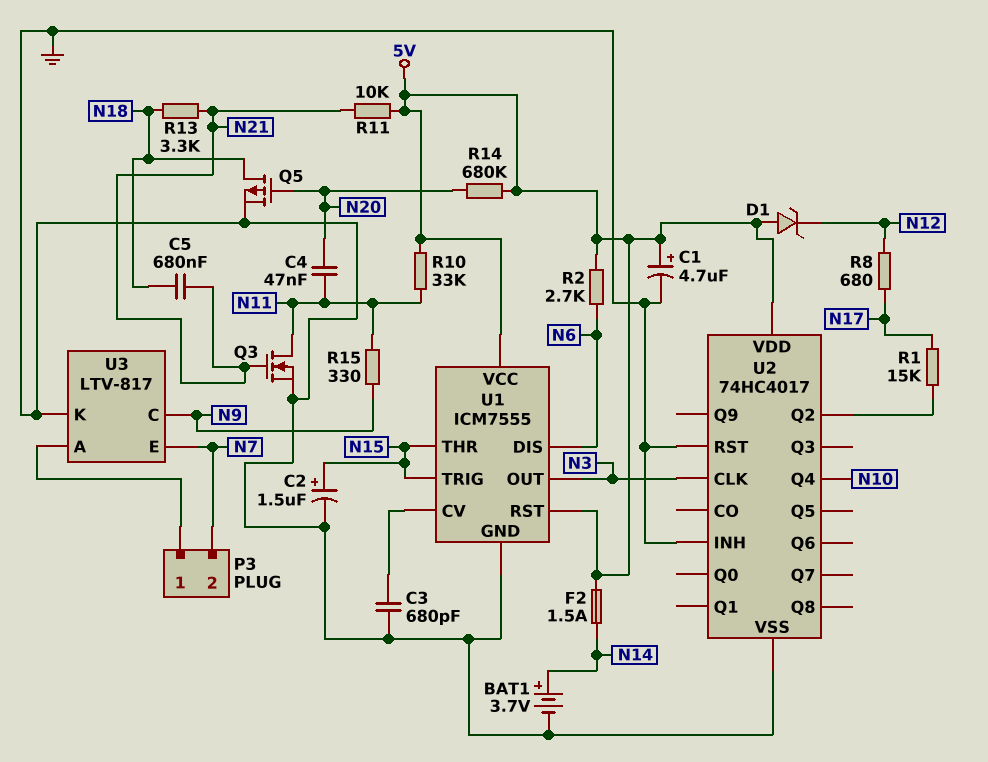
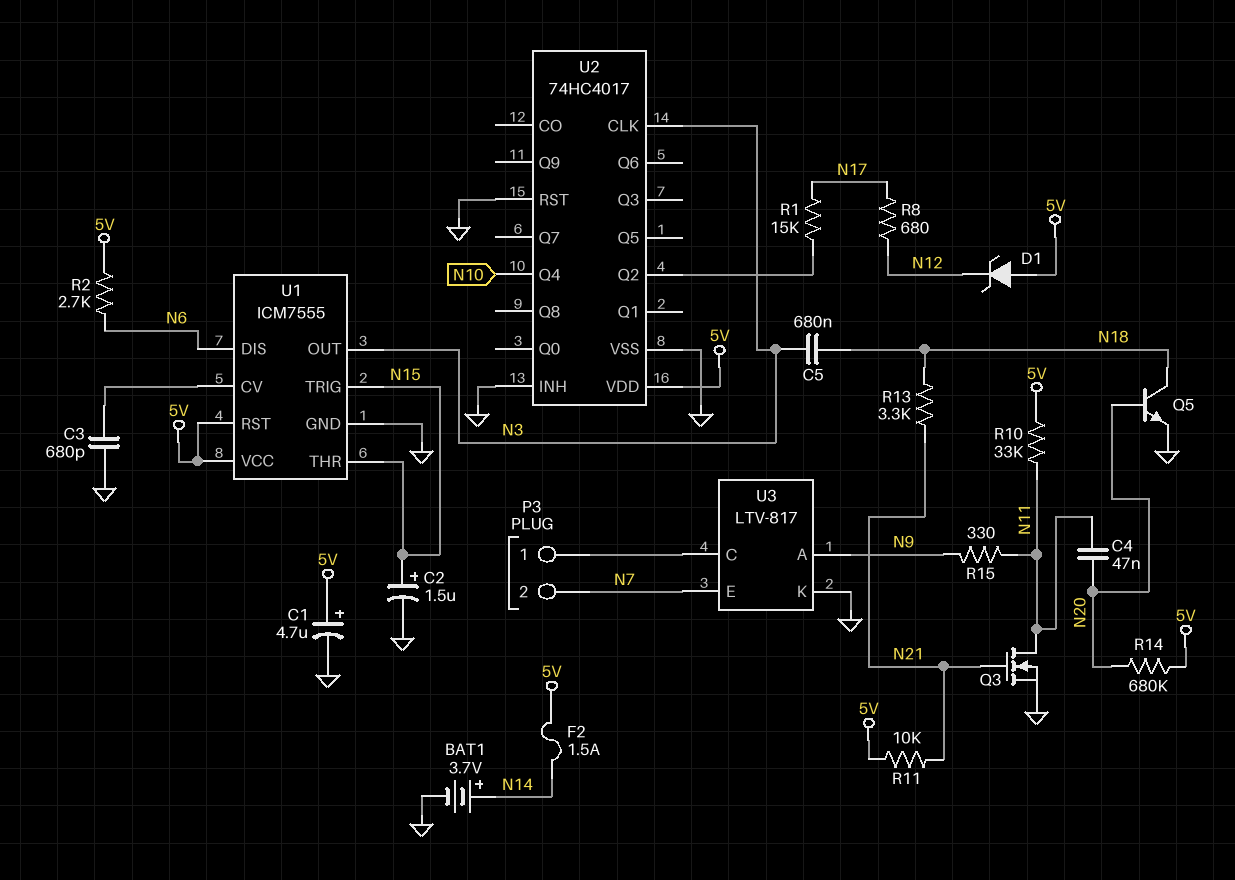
C5: 680nF (N18, N21) -> 680nF (N3, N18)
Q5: PMOS (G N20, D N18, S GND) -> NPN (B N20, C N18, E GND)
U3 pin A: P3/1 -> N9
U3 pin C: N9 -> P3/1

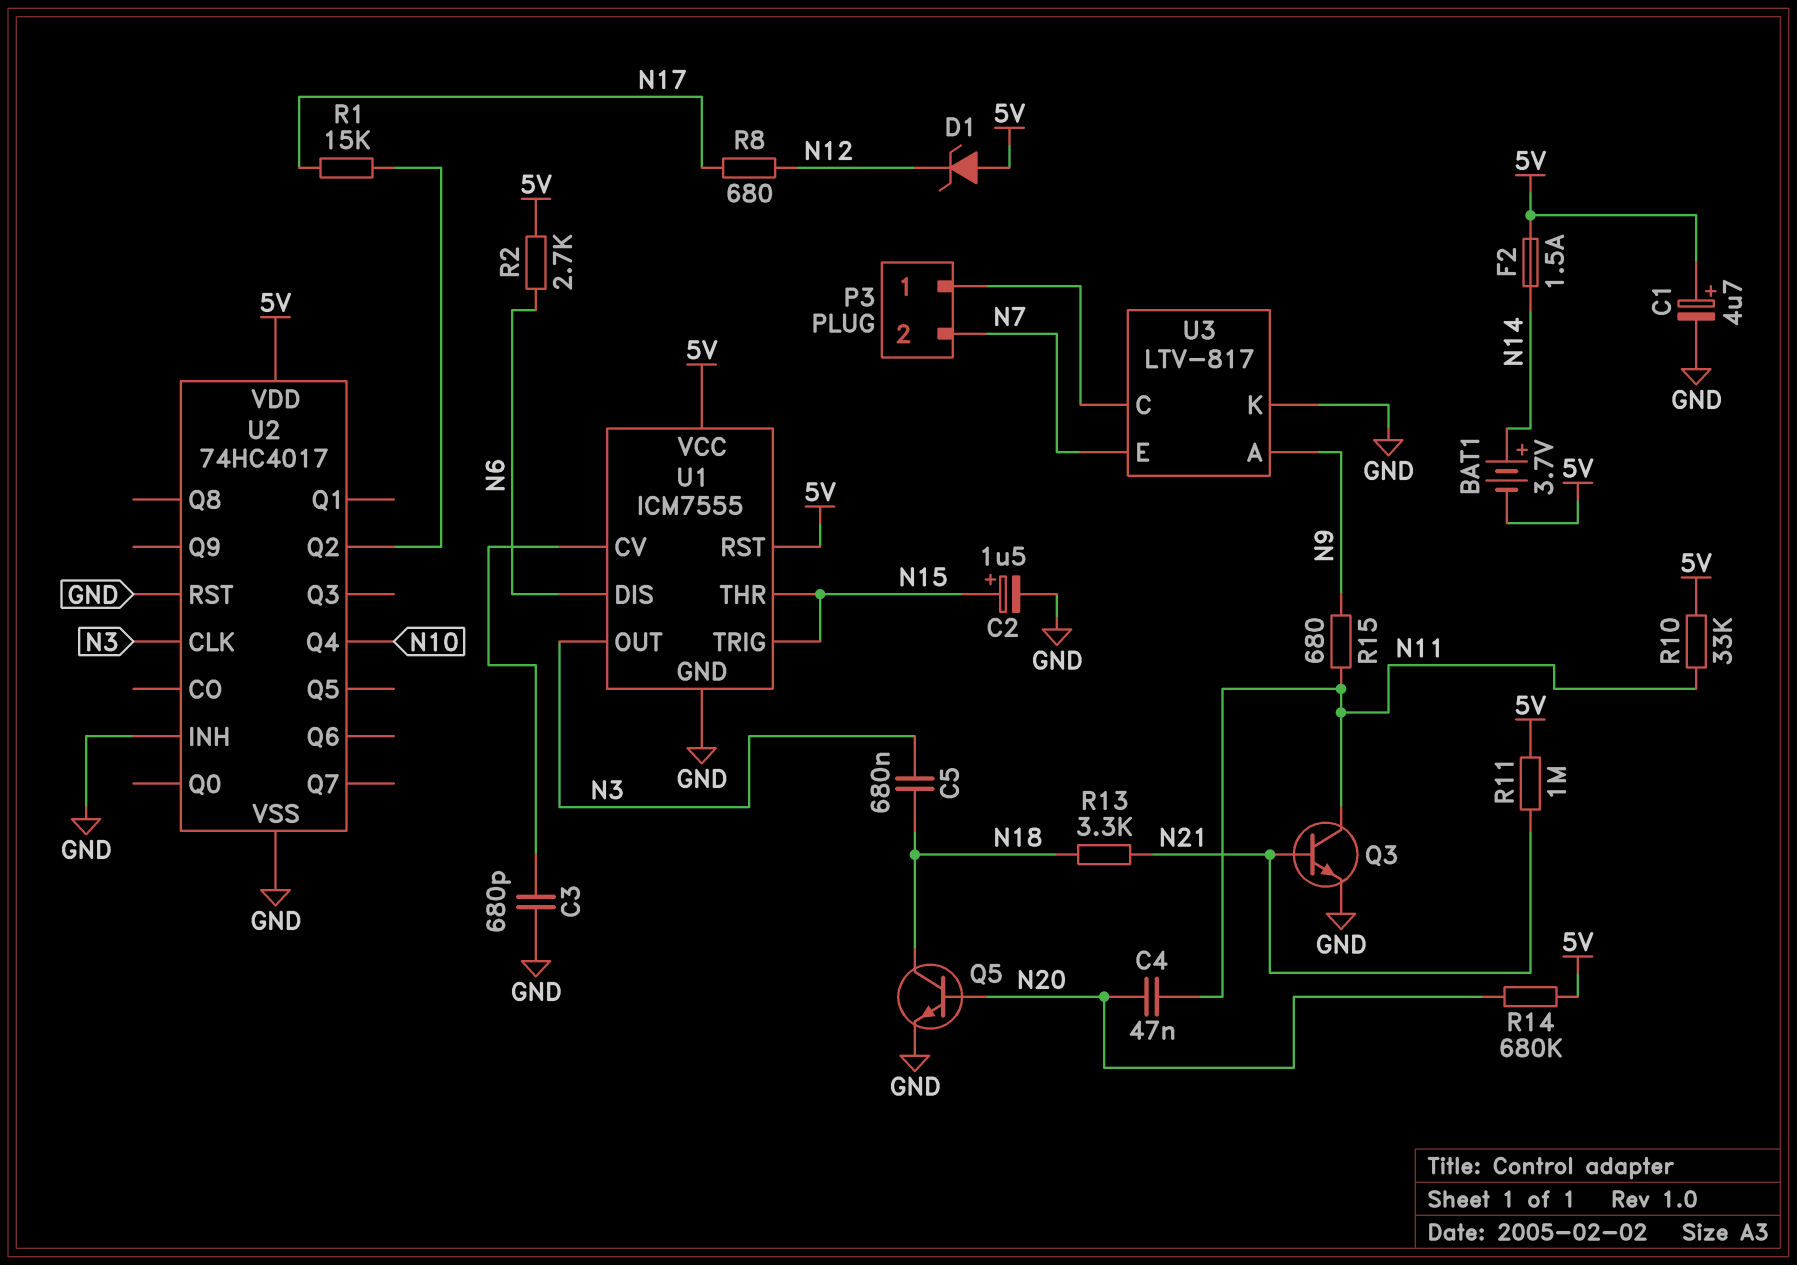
BAT1: 3.7V (plus N14, minus GND) -> 3.7V (plus N14, minus 5V)
Q3: NMOS (G N21, D N11, S GND) -> NPN (B N21, C N11, E GND)
R11: 10k (5V, N21) -> 1M (5V, N21)
R15: 330 (N9, N11) -> 680 (N9, N11)

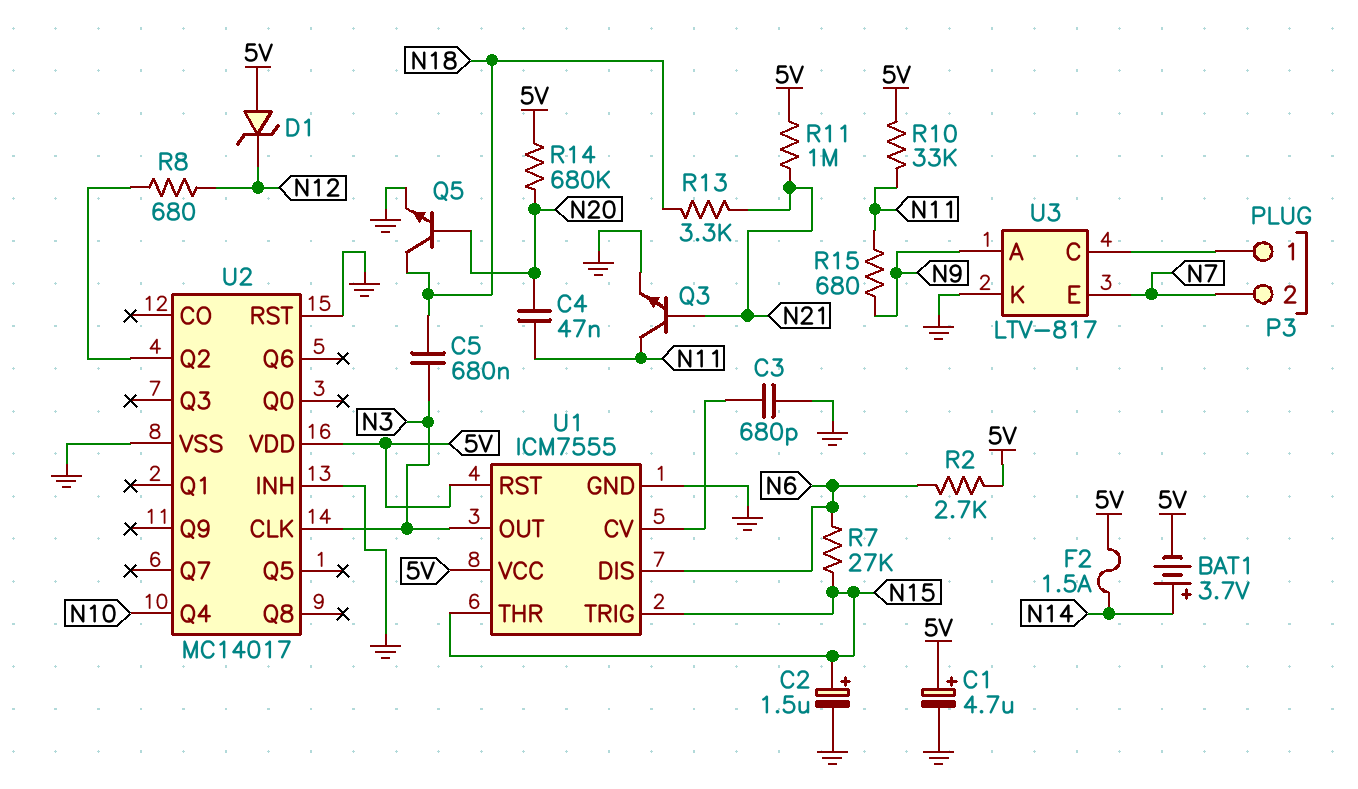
R1: 15k (N17, U2/Q2) -> none
R7: none -> 27k (N6, N15)
R8: 680 (N12, N17) -> 680 (N12, U2/Q2)
U2: 74HC4017 -> MC14017

